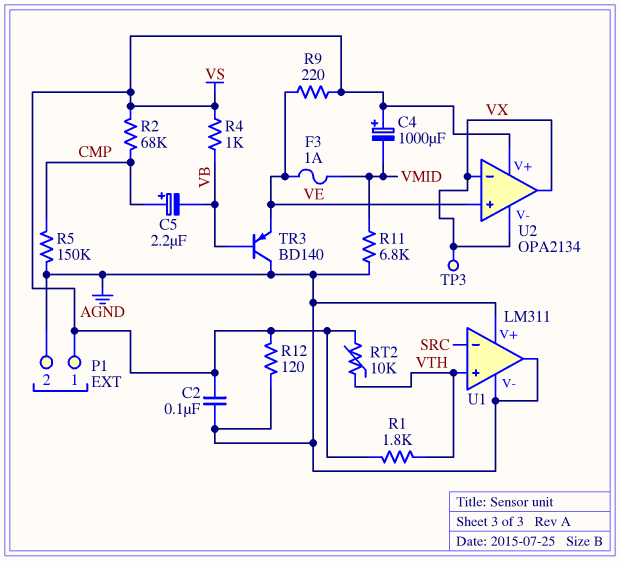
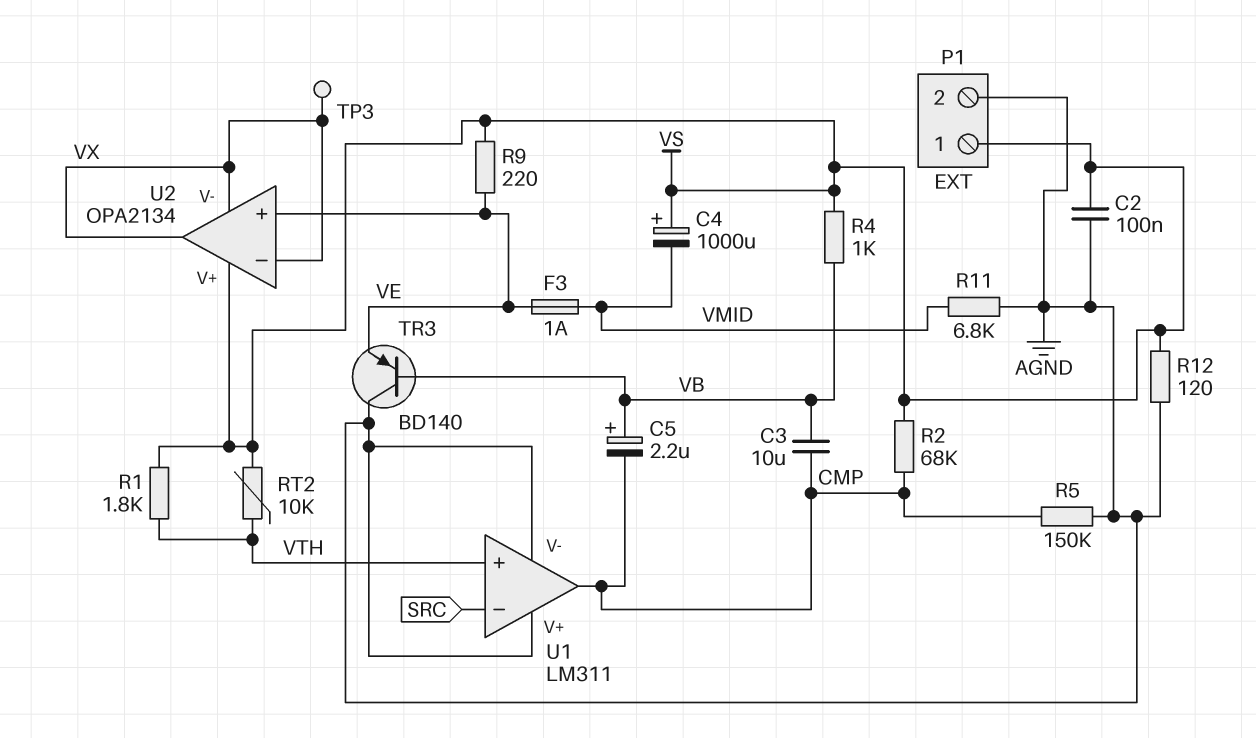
C3: none -> 10uF (CMP, VB)
C5: 2.2uF (plus CMP, minus VB) -> 2.2uF (plus VB, minus CMP)
U1 pin out: AGND -> CMP

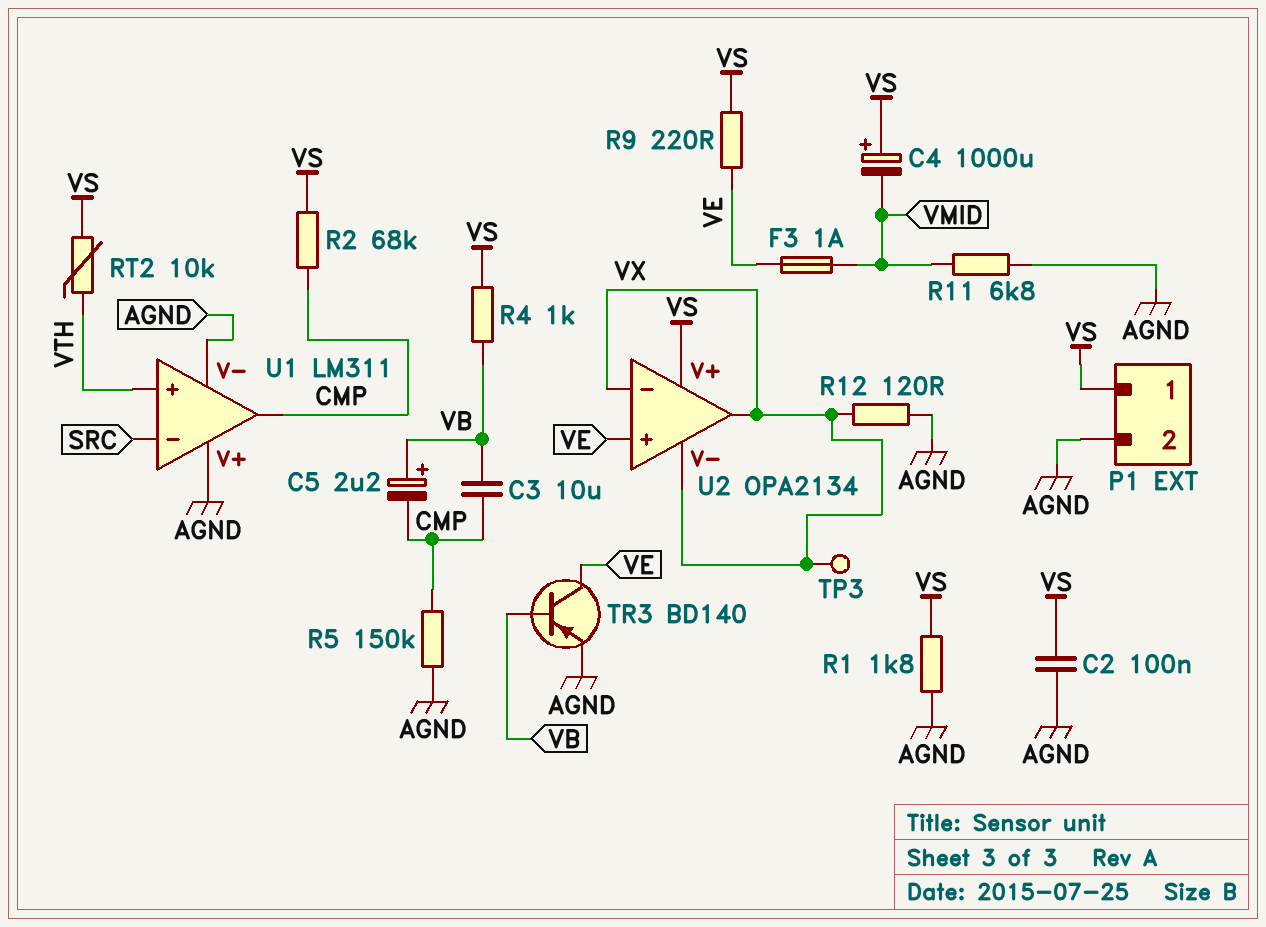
R1: 1.8k (VS, VTH) -> 1.8k (AGND, VS)
R12: 120 (AGND, VS) -> 120 (AGND, VX)
TR3: PNP BD140 (B VB, C AGND, E VE) -> PNP BD140 (B VB, C VE, E AGND)

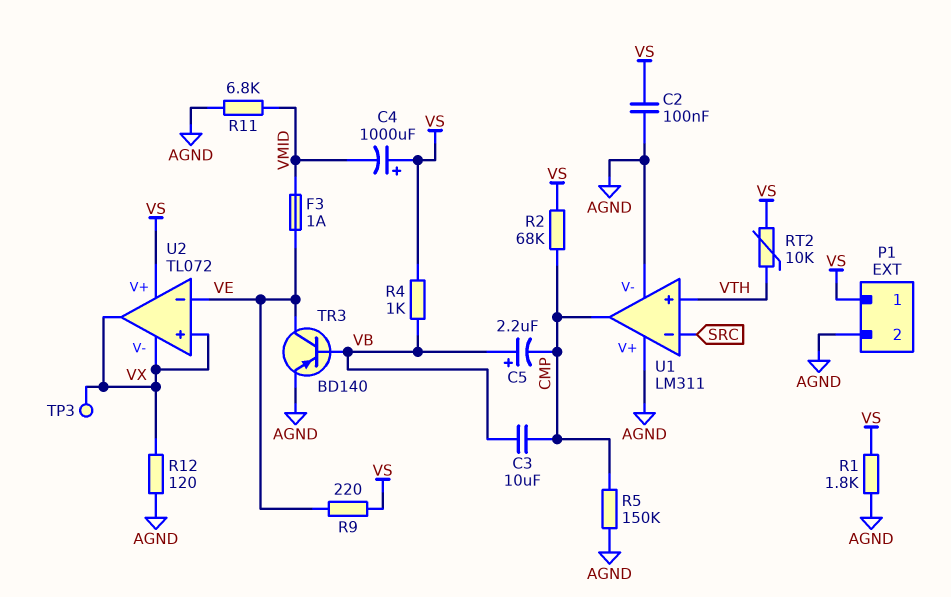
U2: OPA2134 -> TL072
U2 pin in+: VE -> VX
U2 pin in-: VX -> VE

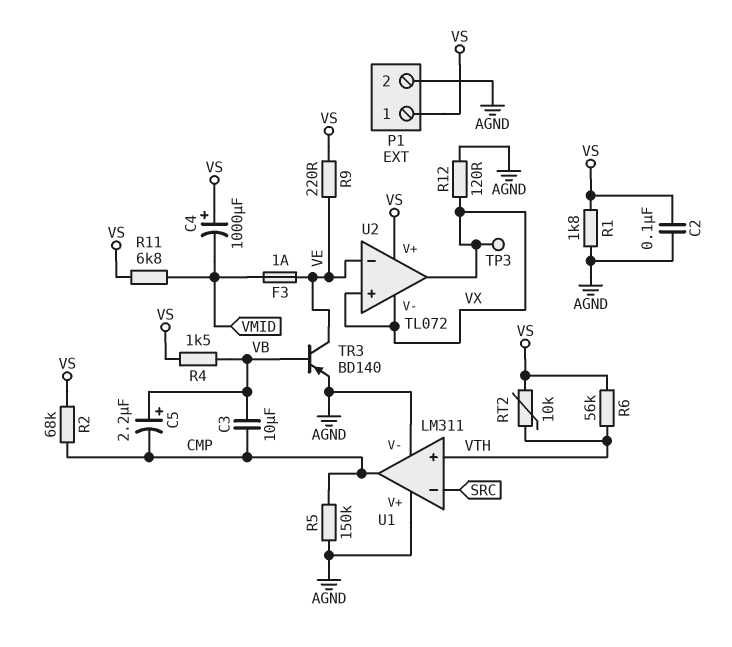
R4: 1k (VB, VS) -> 1.5k (VB, VS)
R6: none -> 56k (VS, VTH)
R11: 6.8k (AGND, VMID) -> 6.8k (VMID, VS)

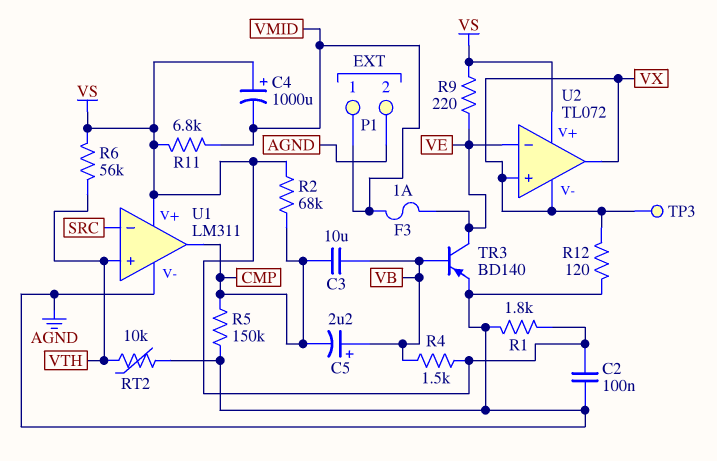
P1 pin 1: VS -> VMID
RT2: 10k (VS, VTH) -> 10k (AGND, VTH)
U1 pin V+: AGND -> VS

